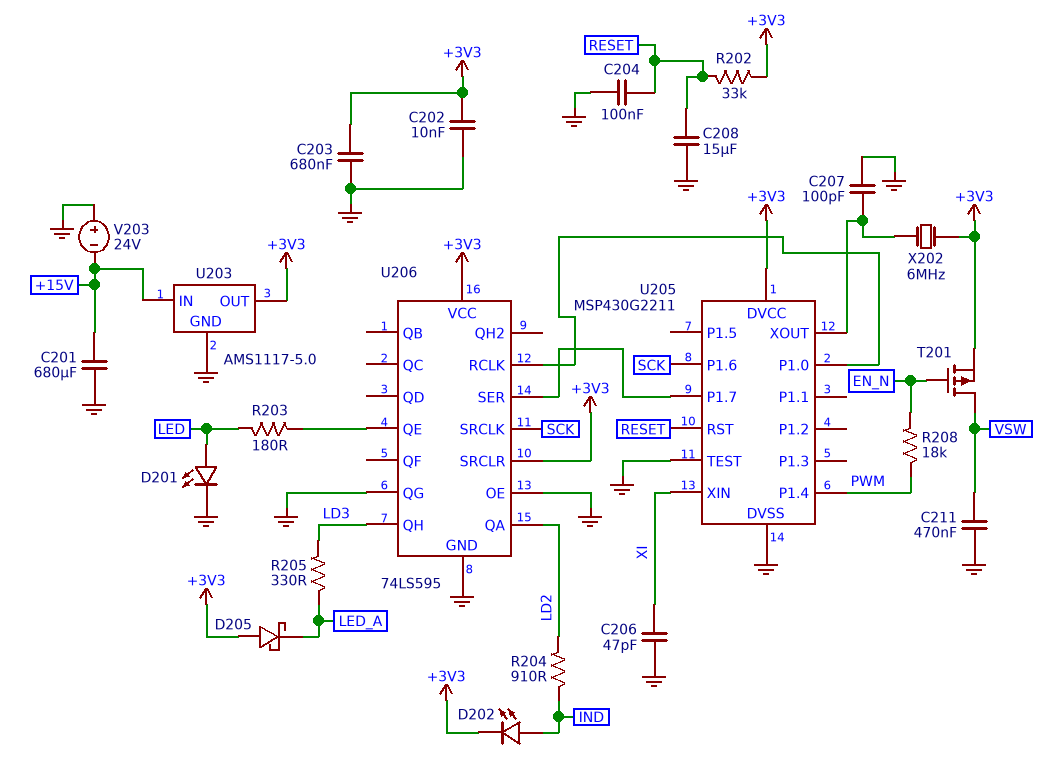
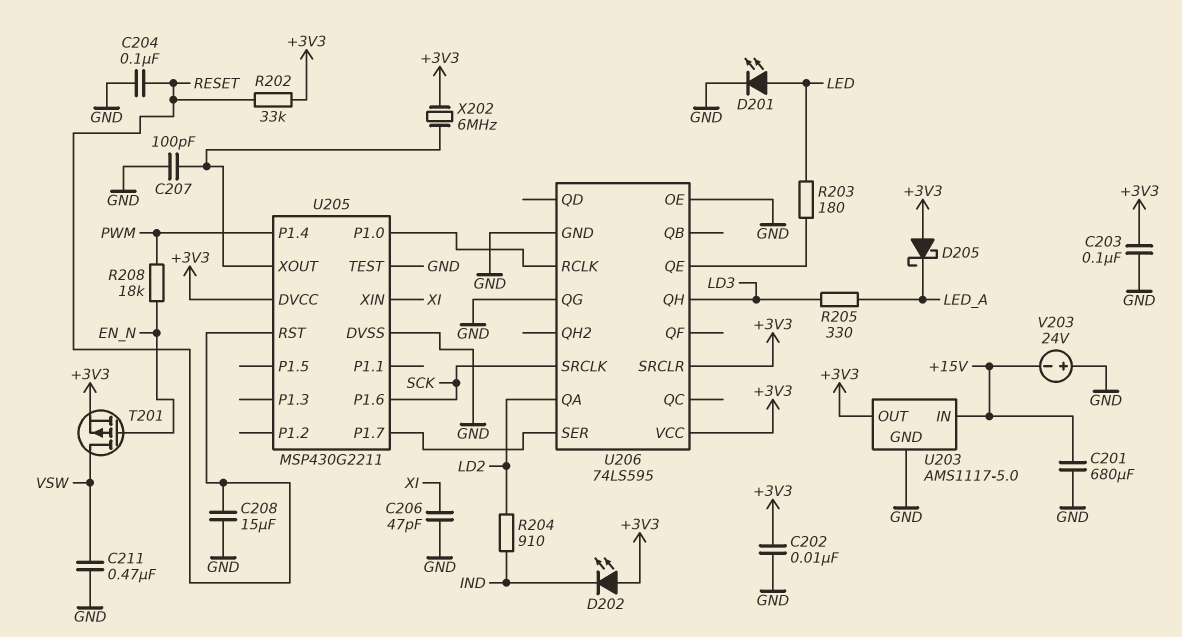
C203: 680nF (+3V3, GND) -> 100nF (+3V3, GND)
D202: LED (A IND, K +3V3) -> LED (A +3V3, K IND)

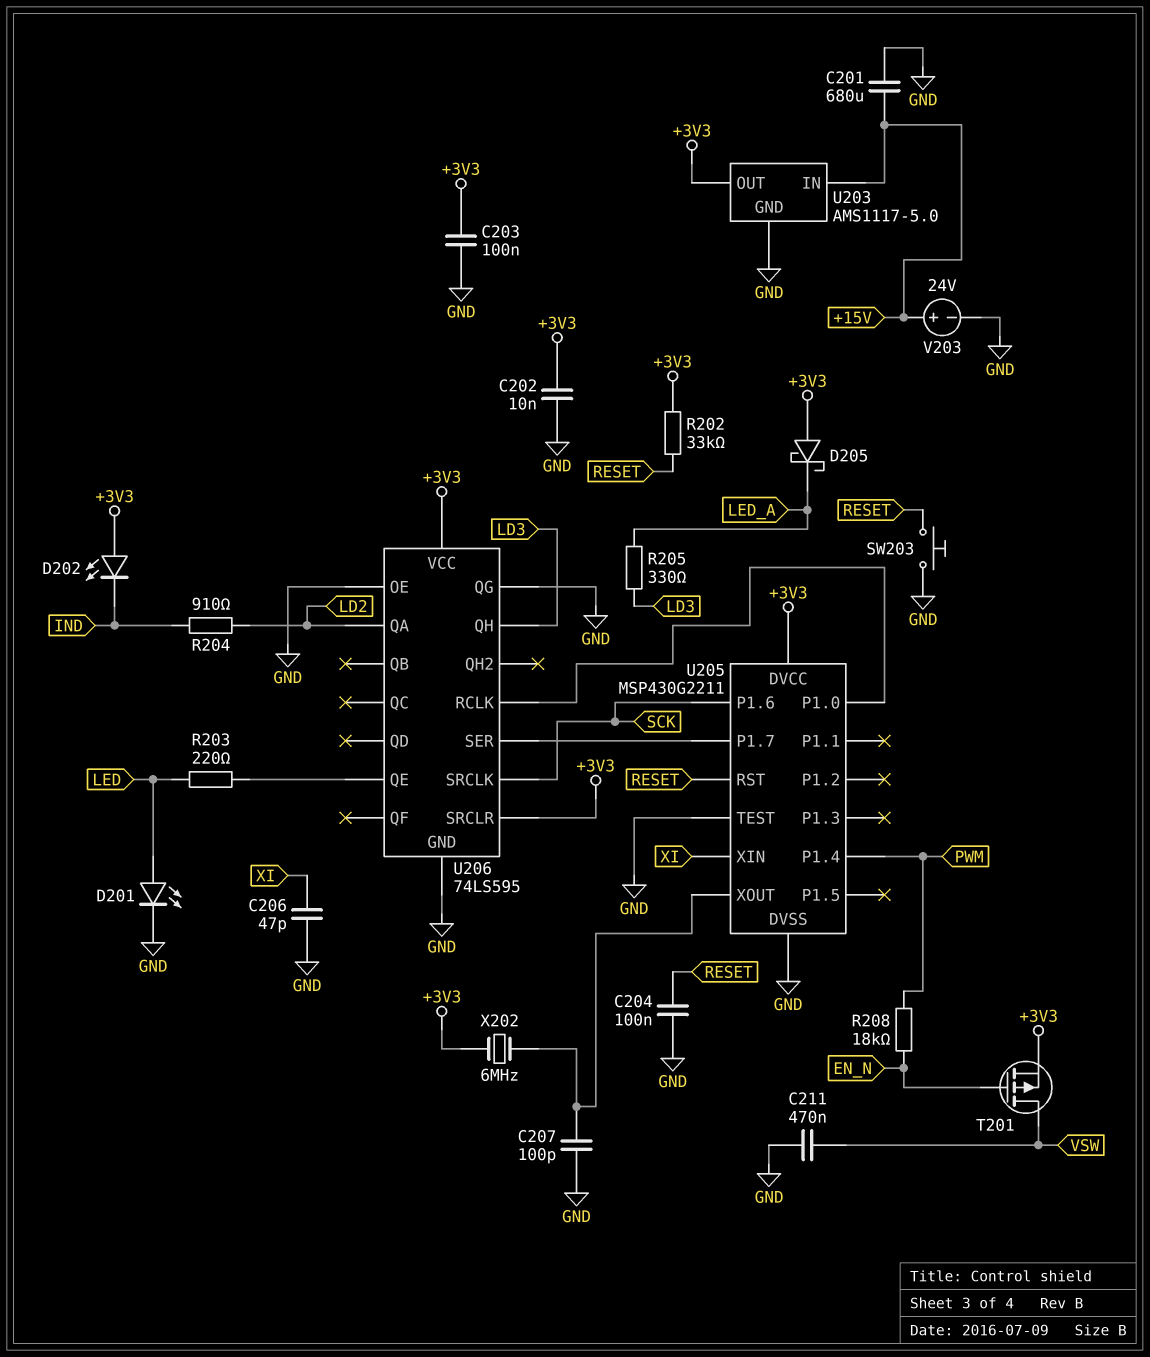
C208: 15uF (GND, RESET) -> none
R203: 180 (LED, U206/QE) -> 220 (LED, U206/QE)
SW203: none -> button (GND, RESET)
V203: 24V (plus GND, minus +15V) -> 24V (plus +15V, minus GND)

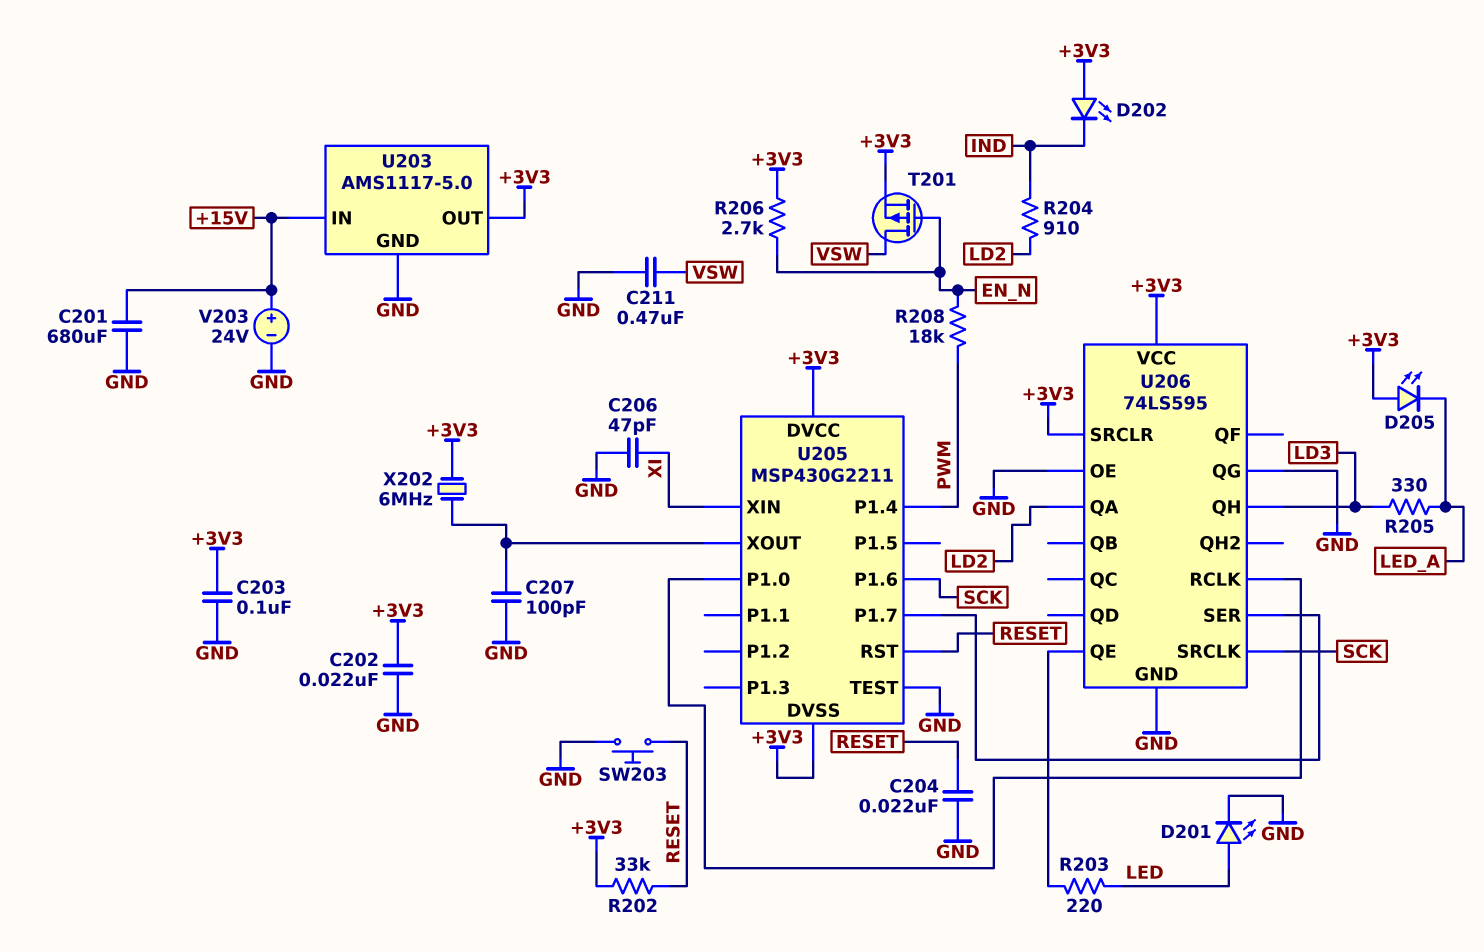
C202: 10nF (+3V3, GND) -> 22nF (+3V3, GND)
C204: 100nF (GND, RESET) -> 22nF (GND, RESET)
D205: schottky (A +3V3, K LED_A) -> LED (A +3V3, K LED_A)
R206: none -> 2.7k (+3V3, EN_N)
U205 pin DVSS: GND -> +3V3

